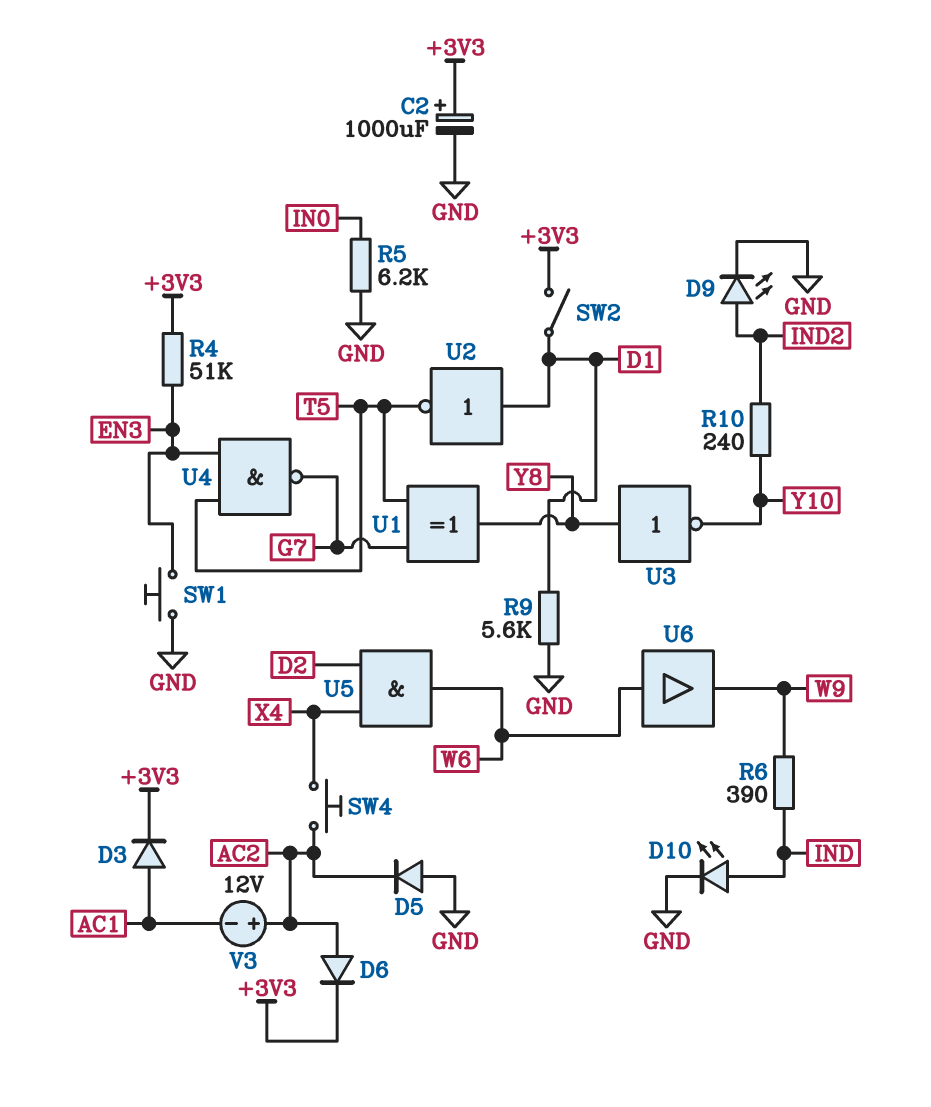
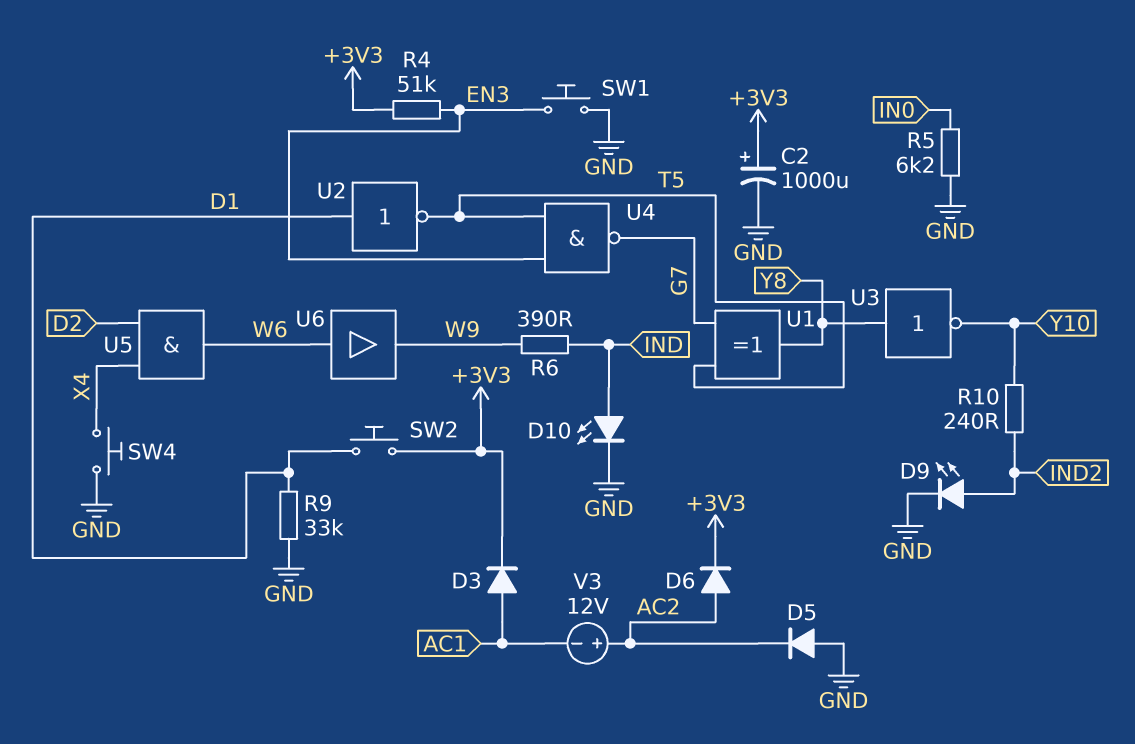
R9: 5.6k (D1, GND) -> 33k (D1, GND)
SW2: switch (+3V3, D1) -> button (+3V3, D1)
SW4: button (AC2, X4) -> button (GND, X4)

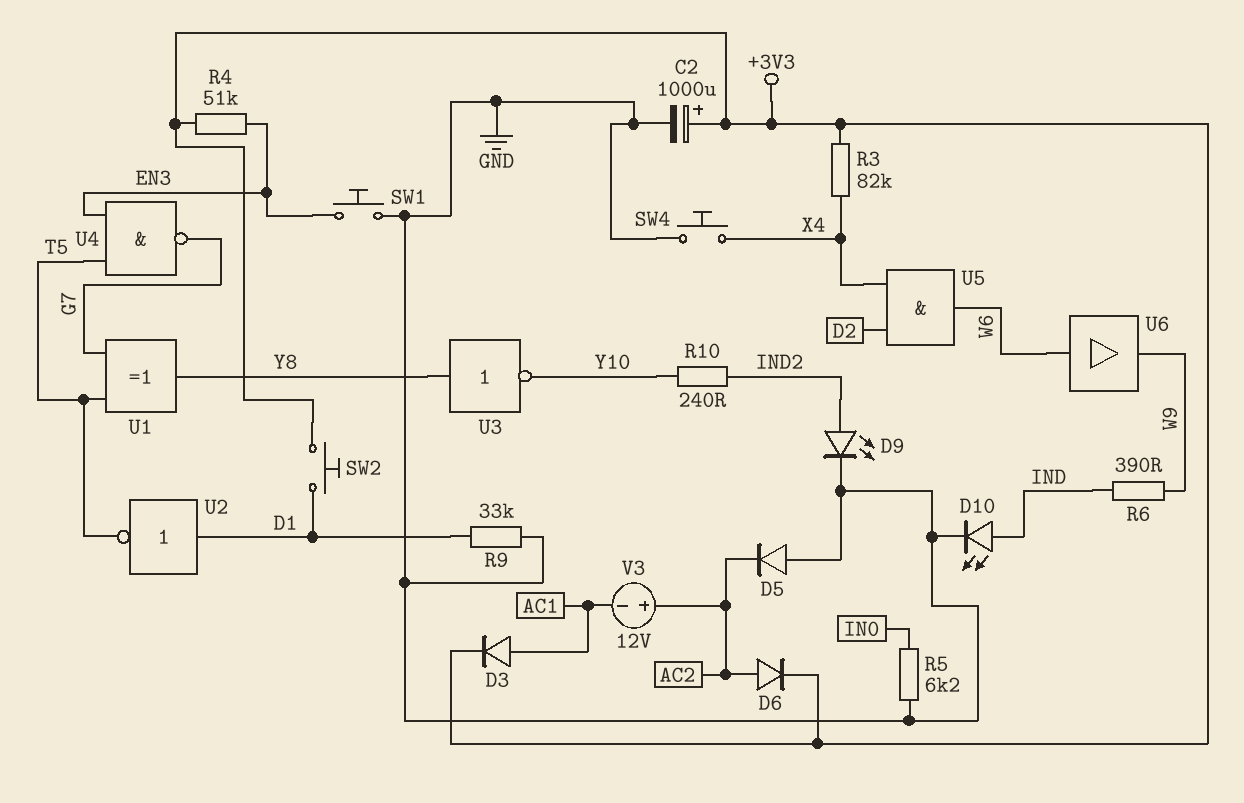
R3: none -> 82k (+3V3, X4)

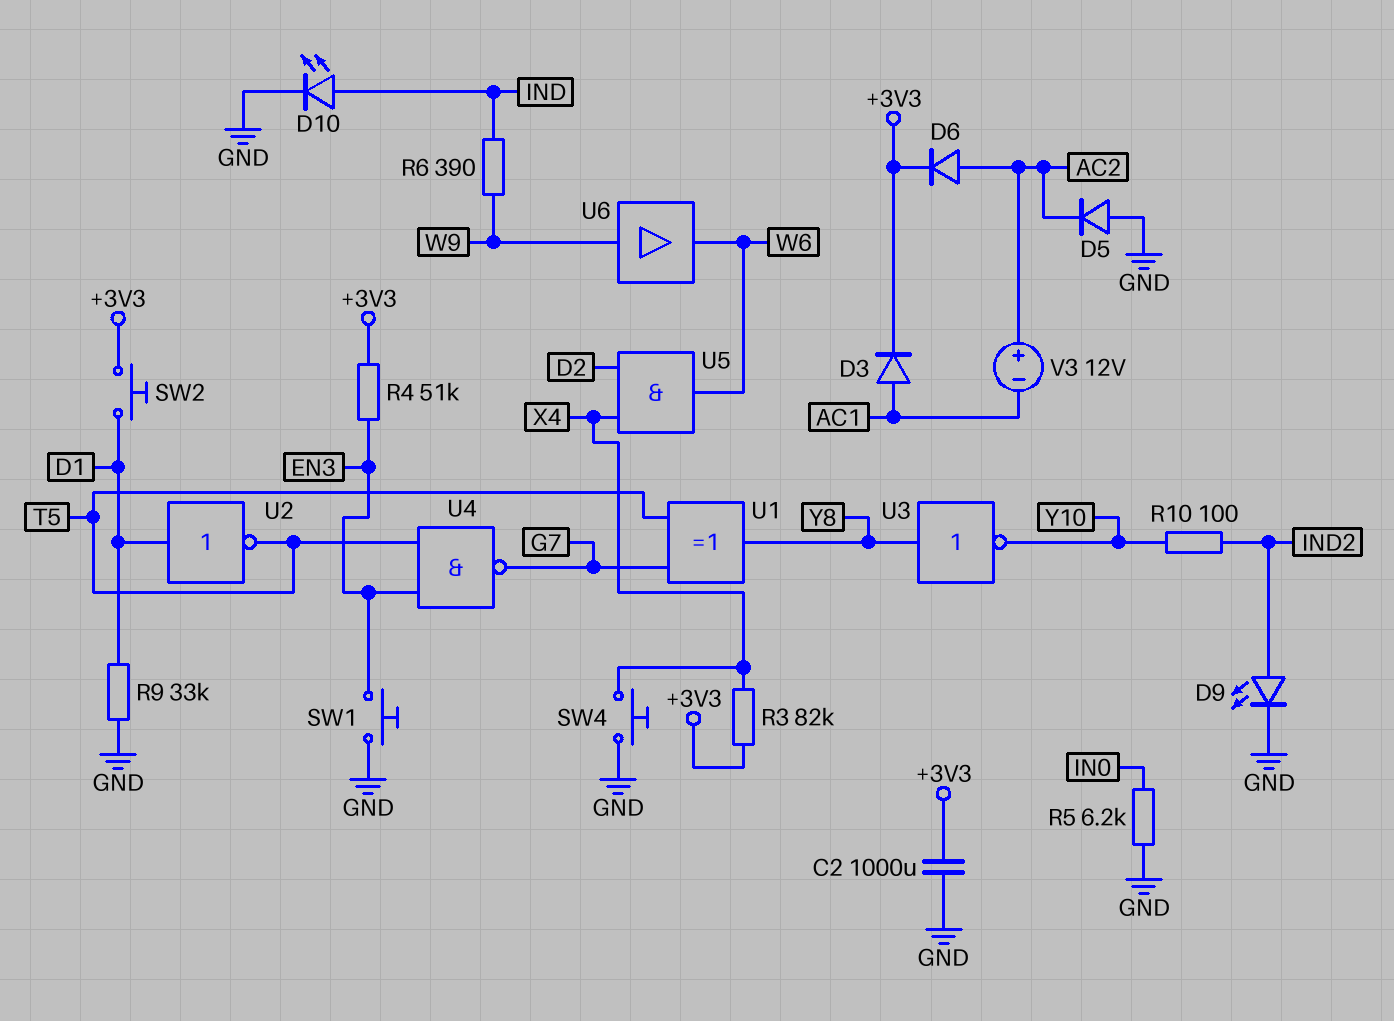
C2: 1000uF (plus +3V3, minus GND) -> 1000uF (+3V3, GND)
R10: 240 (IND2, Y10) -> 100 (IND2, Y10)
U6: buffer (in W6, out W9) -> buffer (in W9, out W6)

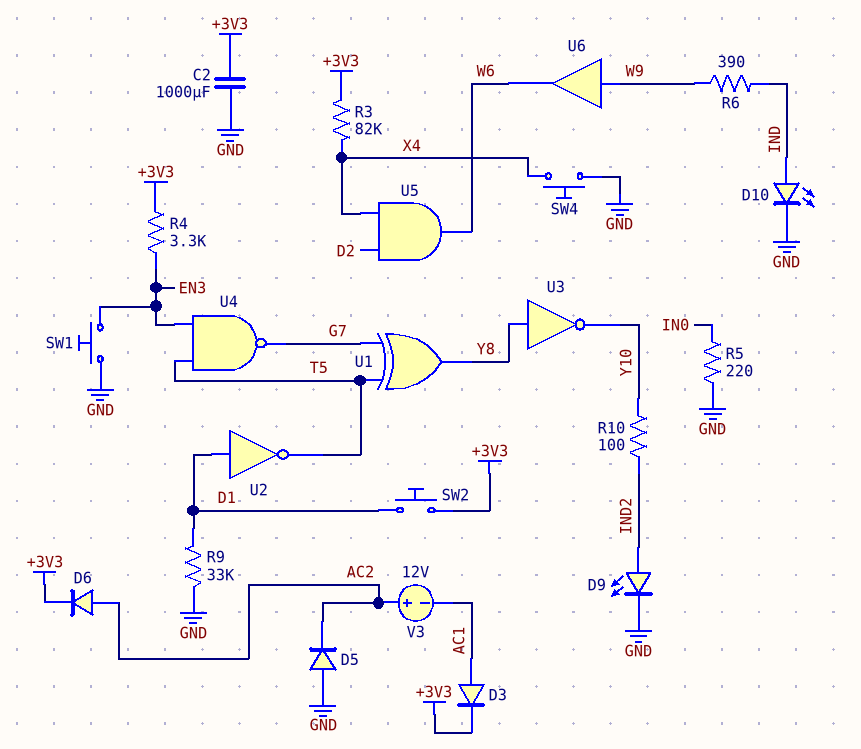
R4: 51k (+3V3, EN3) -> 3.3k (+3V3, EN3)
R5: 6.2k (GND, IN0) -> 220 (GND, IN0)

